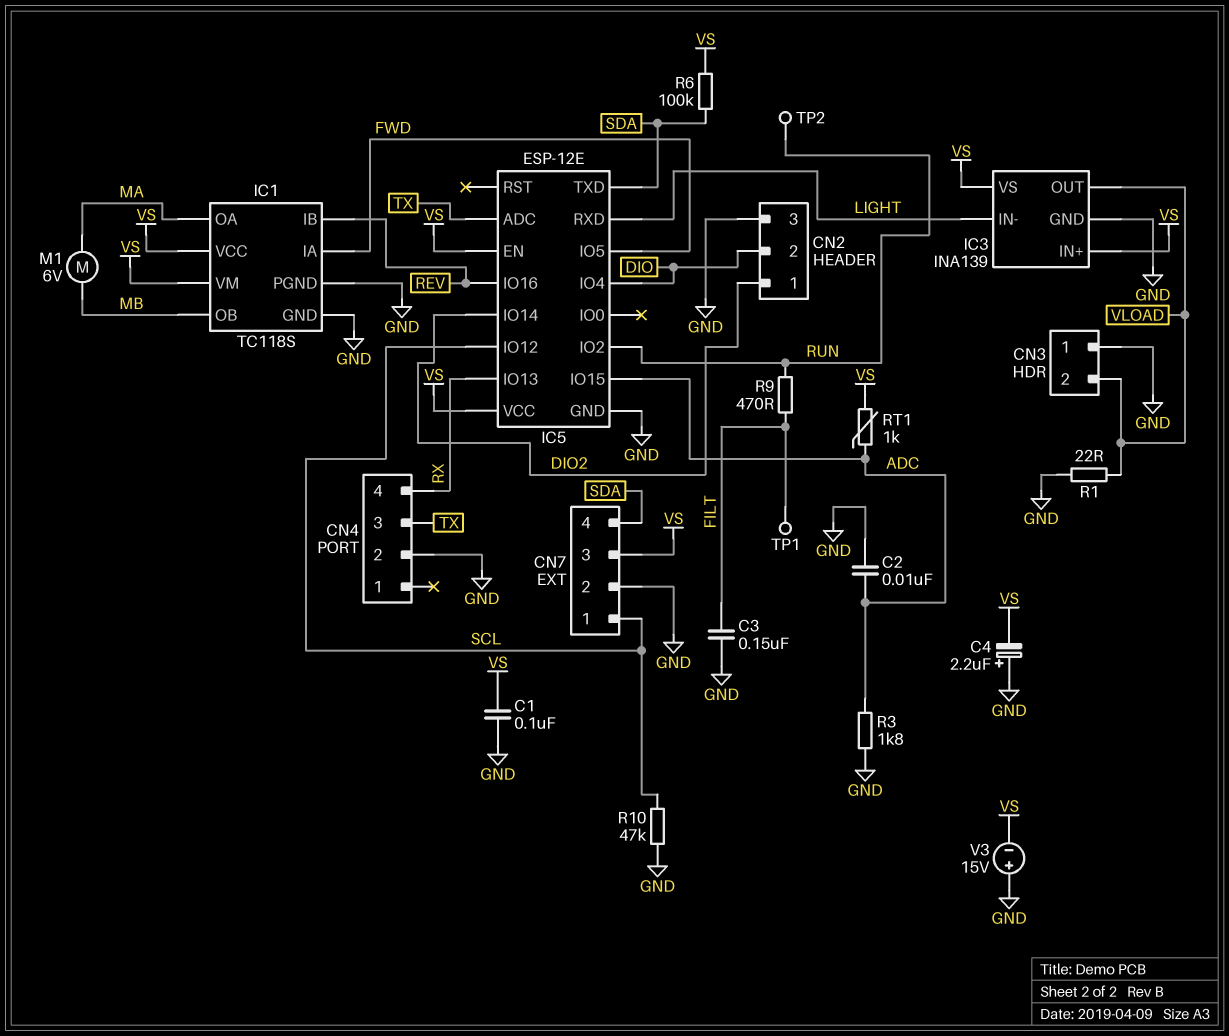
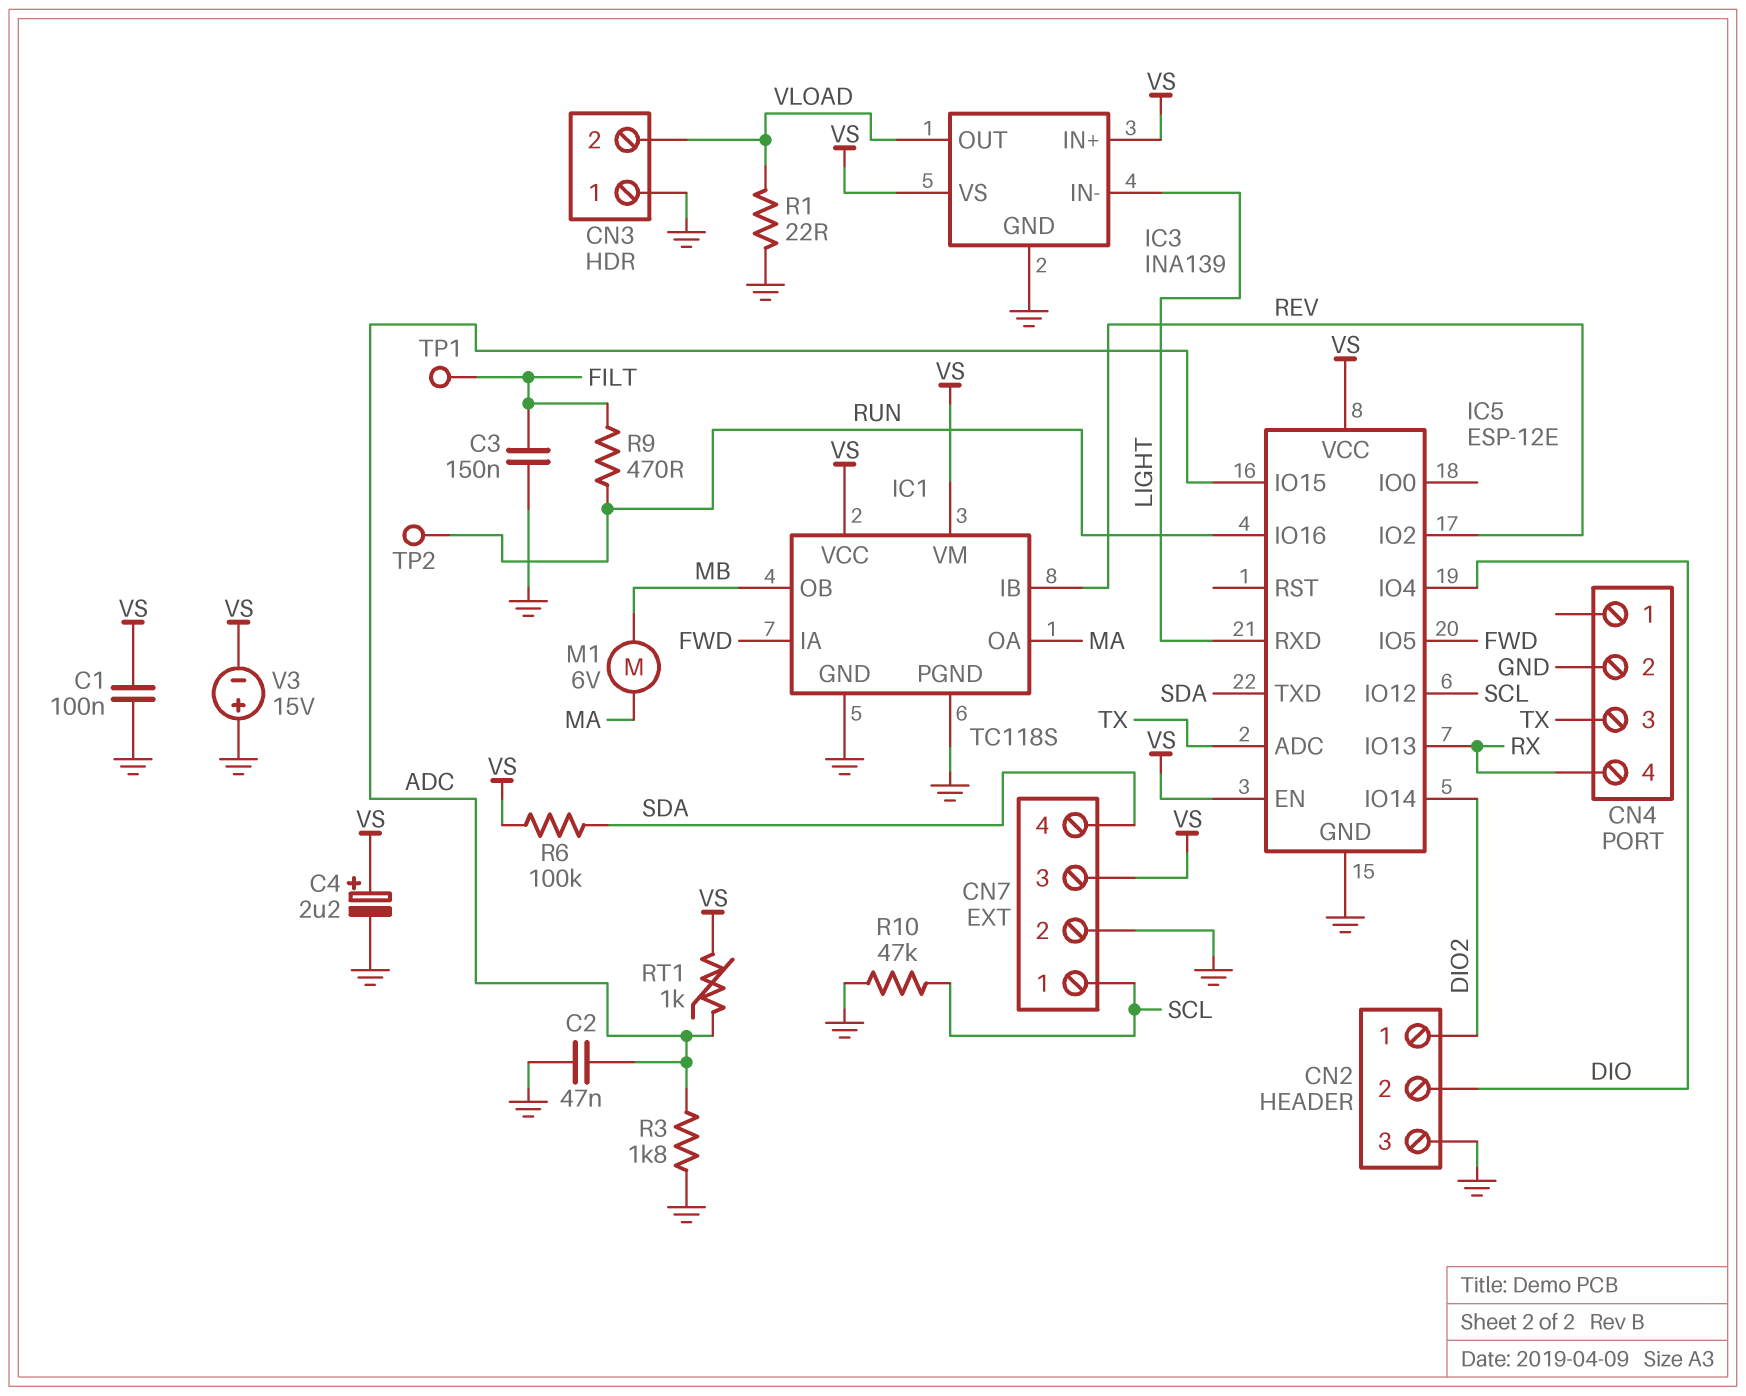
C2: 10nF (ADC, GND) -> 47nF (ADC, GND)
C4: 2.2uF (plus GND, minus VS) -> 2.2uF (plus VS, minus GND)
IC5 pin IO2: RUN -> REV
IC5 pin IO16: REV -> RUN

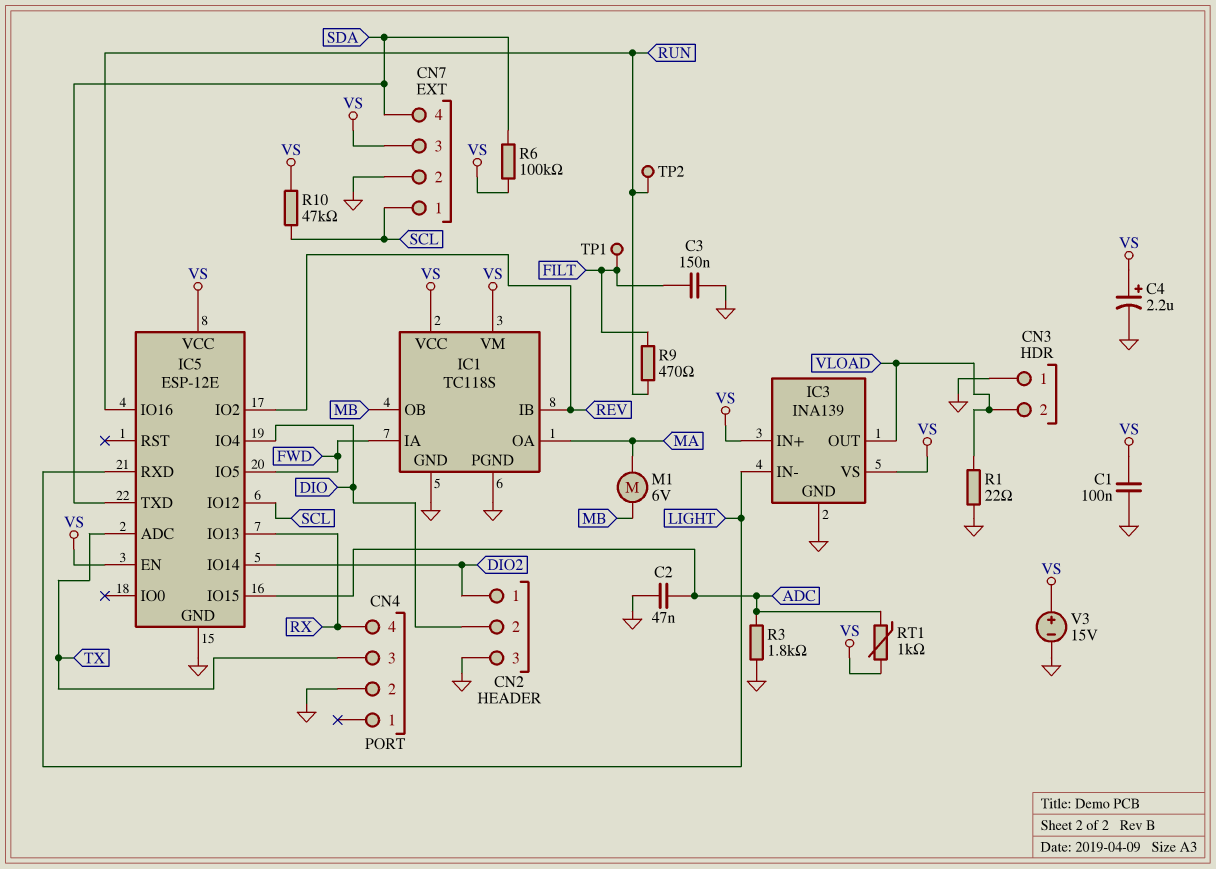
R10: 47k (GND, SCL) -> 47k (SCL, VS)
V3: 15V (plus GND, minus VS) -> 15V (plus VS, minus GND)

